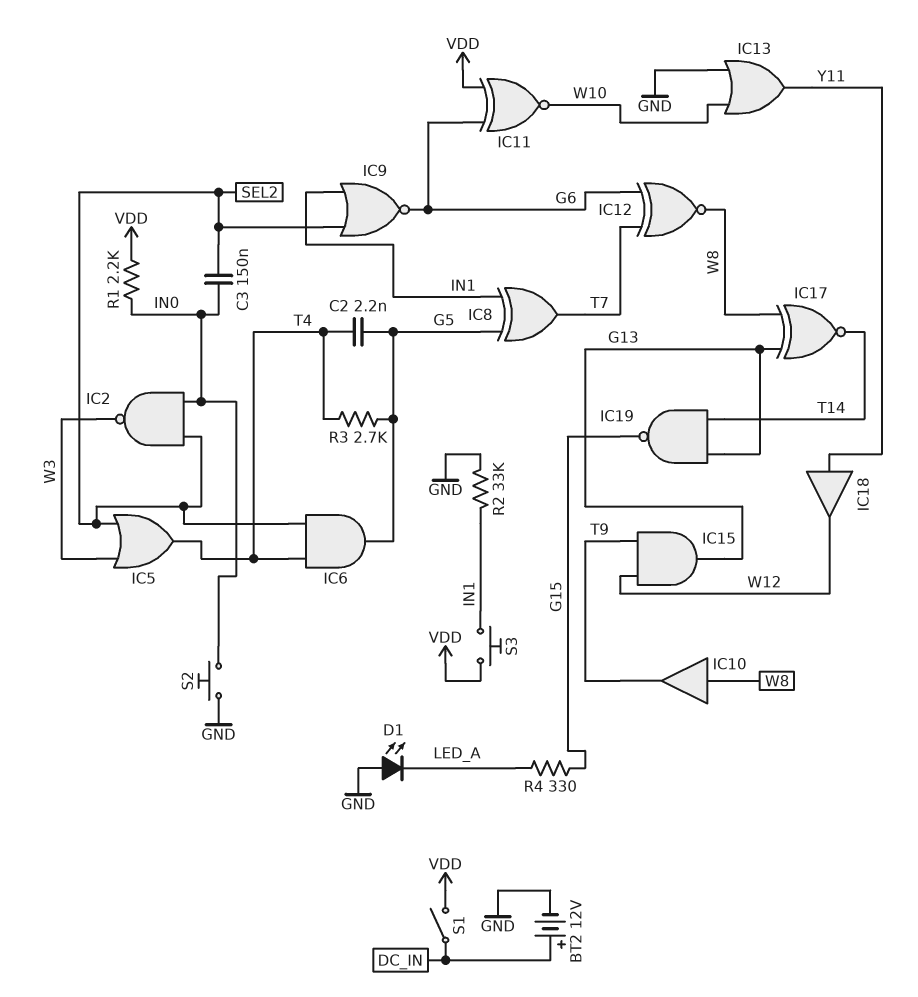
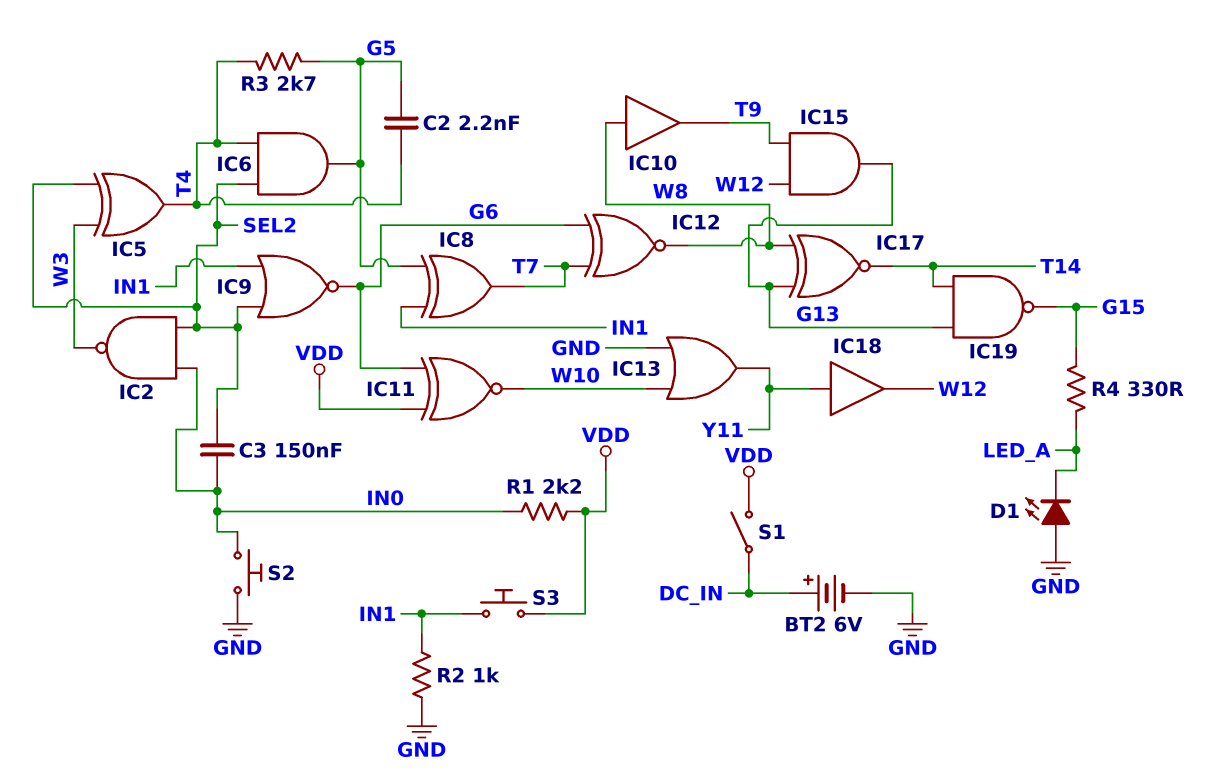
BT2: 12V (plus DC_IN, minus GND) -> 6V (plus DC_IN, minus GND)
IC5: OR (in SEL2, in W3, out T4) -> XOR (in SEL2, in W3, out T4)
R2: 33k (GND, IN1) -> 1k (GND, IN1)

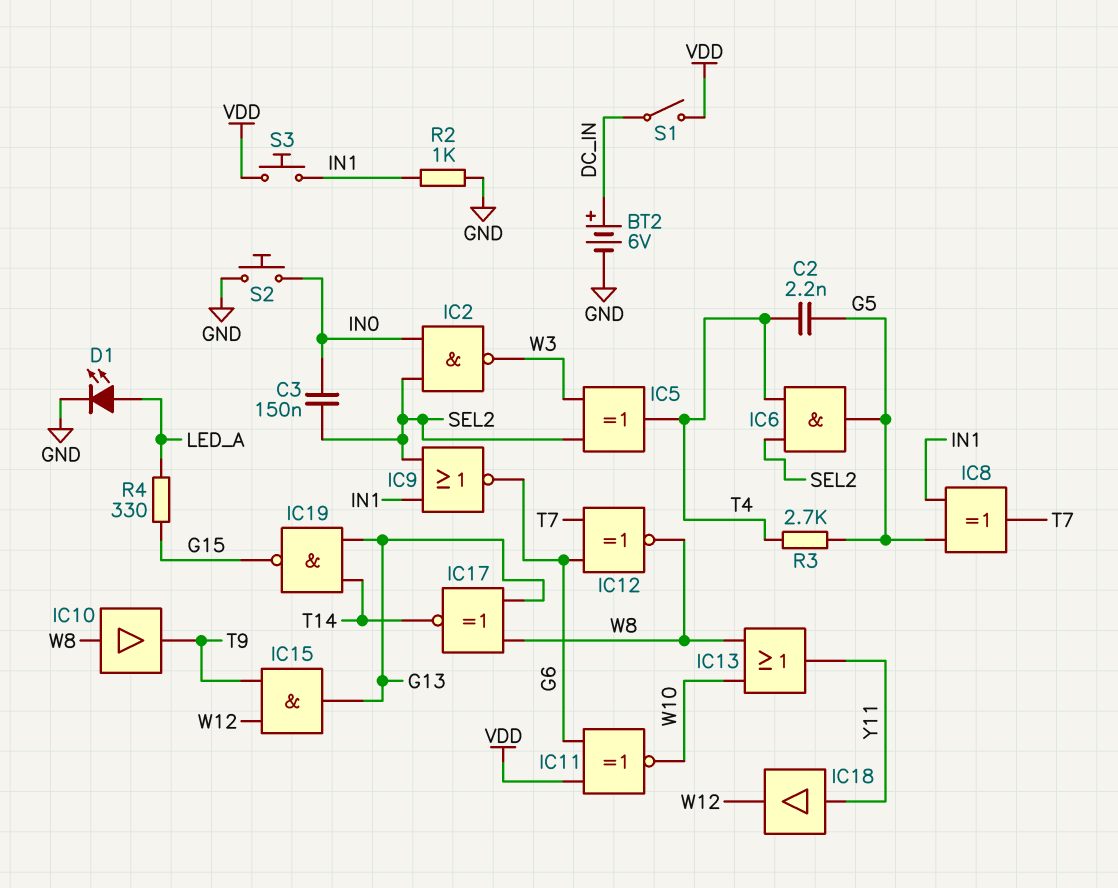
D1: LED (A GND, K LED_A) -> LED (A LED_A, K GND)
IC13: OR (in GND, in W10, out Y11) -> OR (in W8, in W10, out Y11)
R1: 2.2k (IN0, VDD) -> none

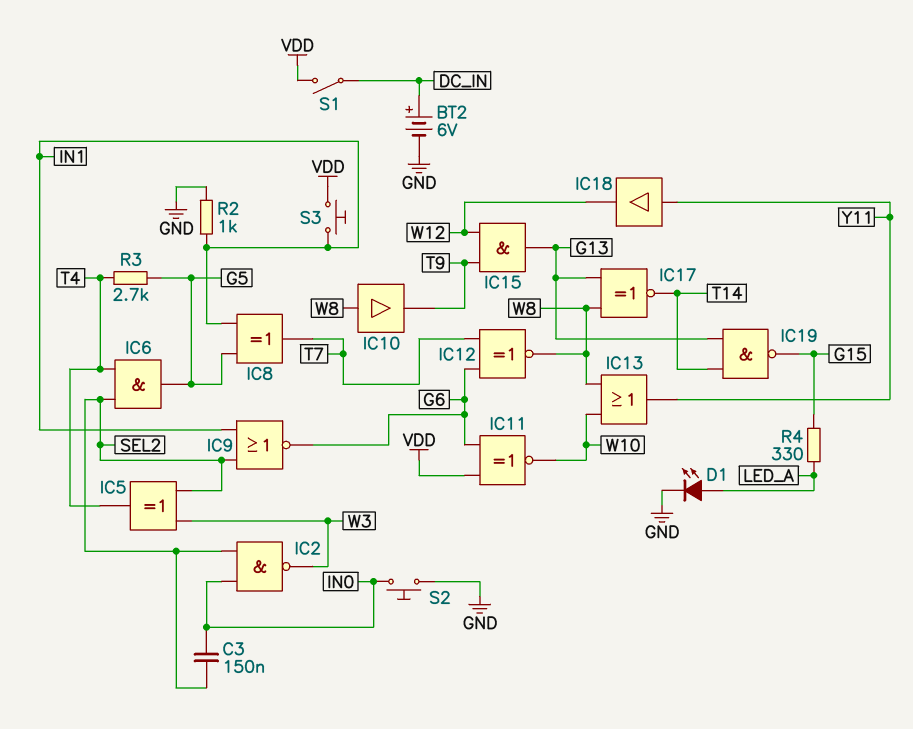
C2: 2.2nF (G5, T4) -> none

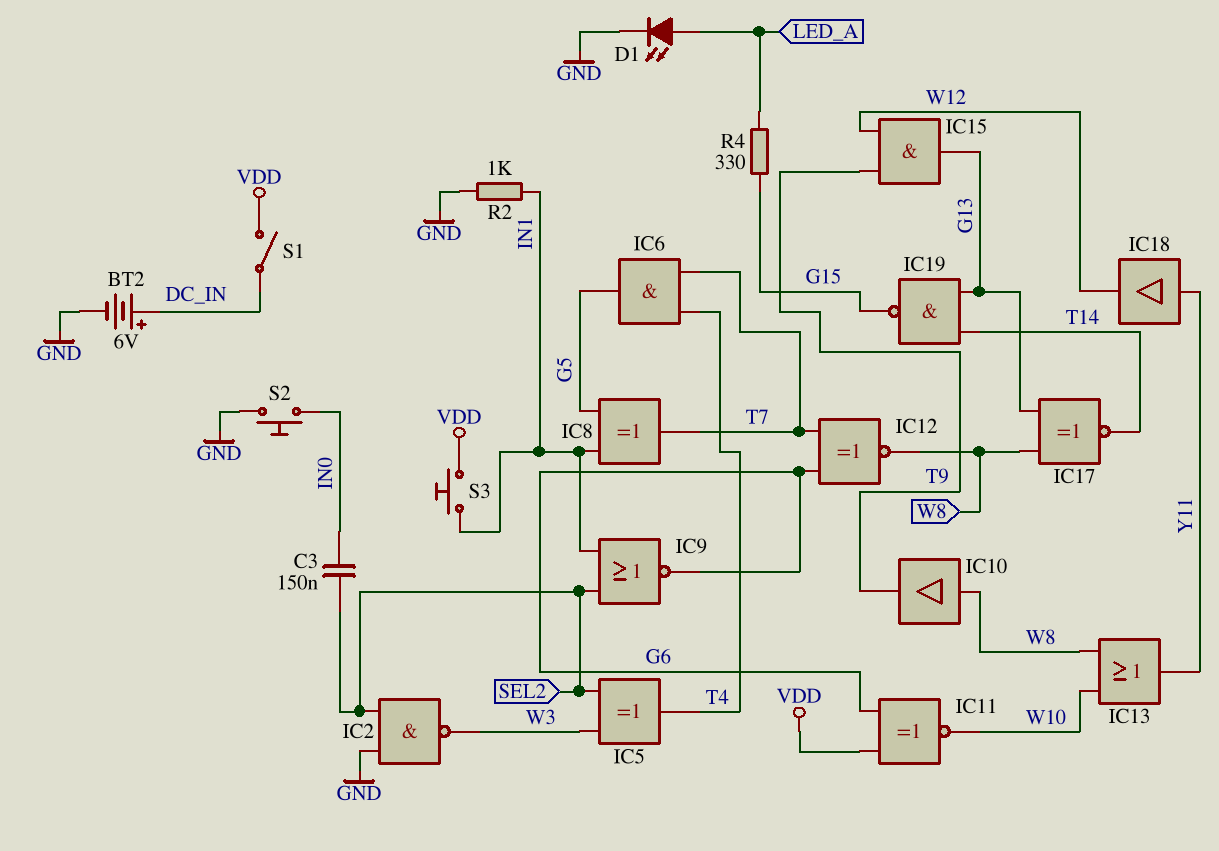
IC2: NAND (in IN0, in SEL2, out W3) -> NAND (in GND, in SEL2, out W3)
IC6: AND (in SEL2, in T4, out G5) -> AND (in T4, in T7, out G5)
R3: 2.7k (G5, T4) -> none

